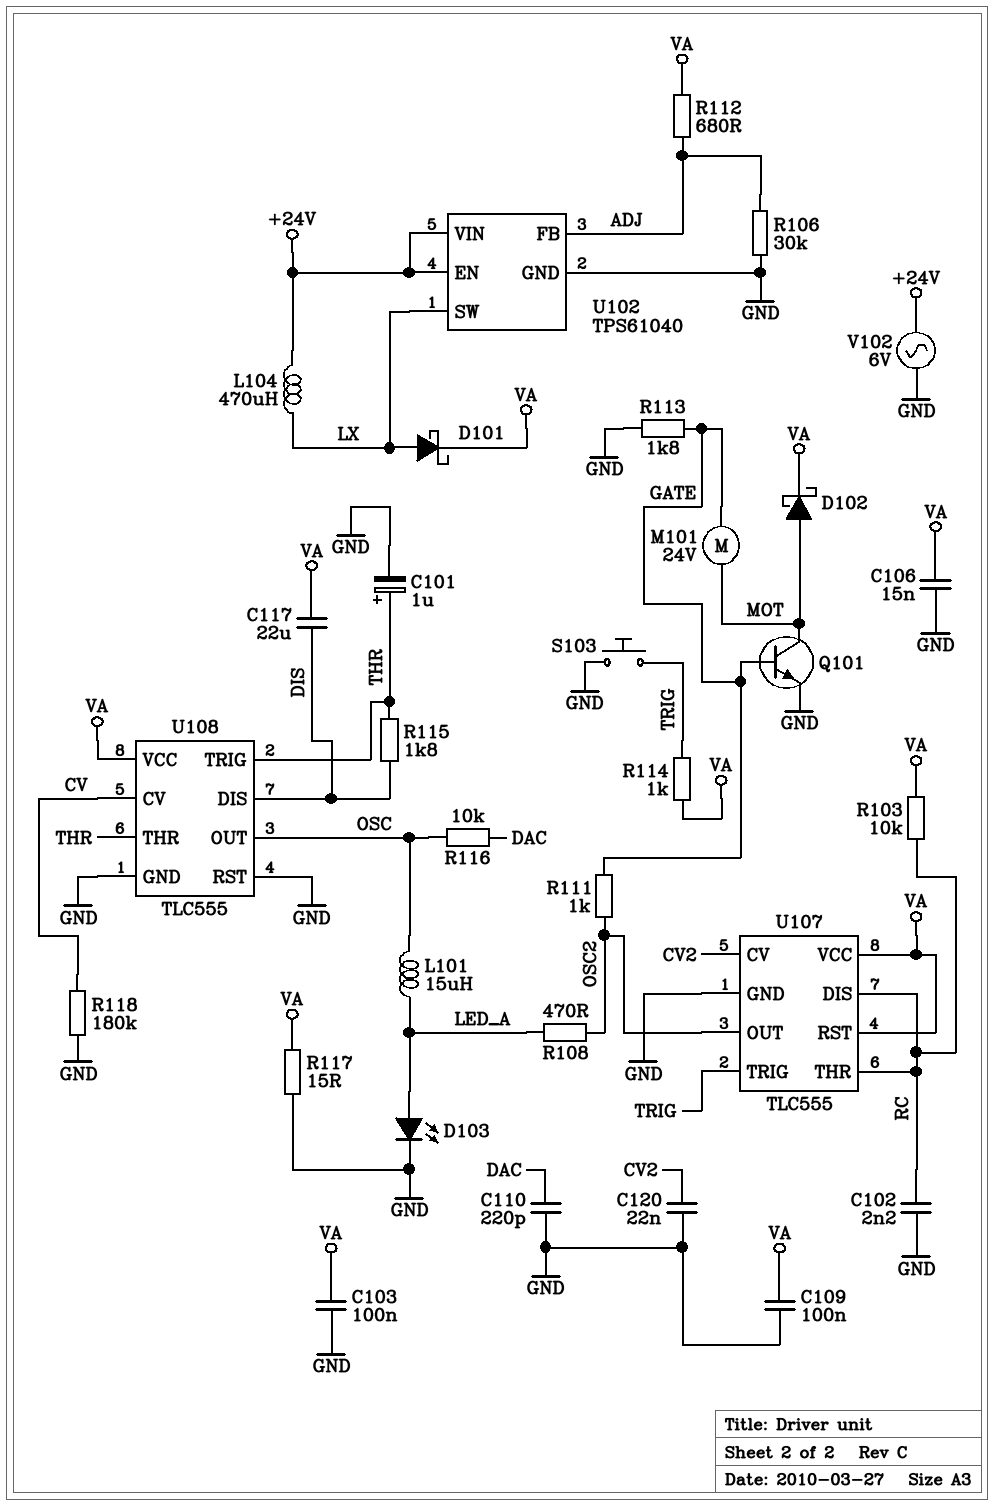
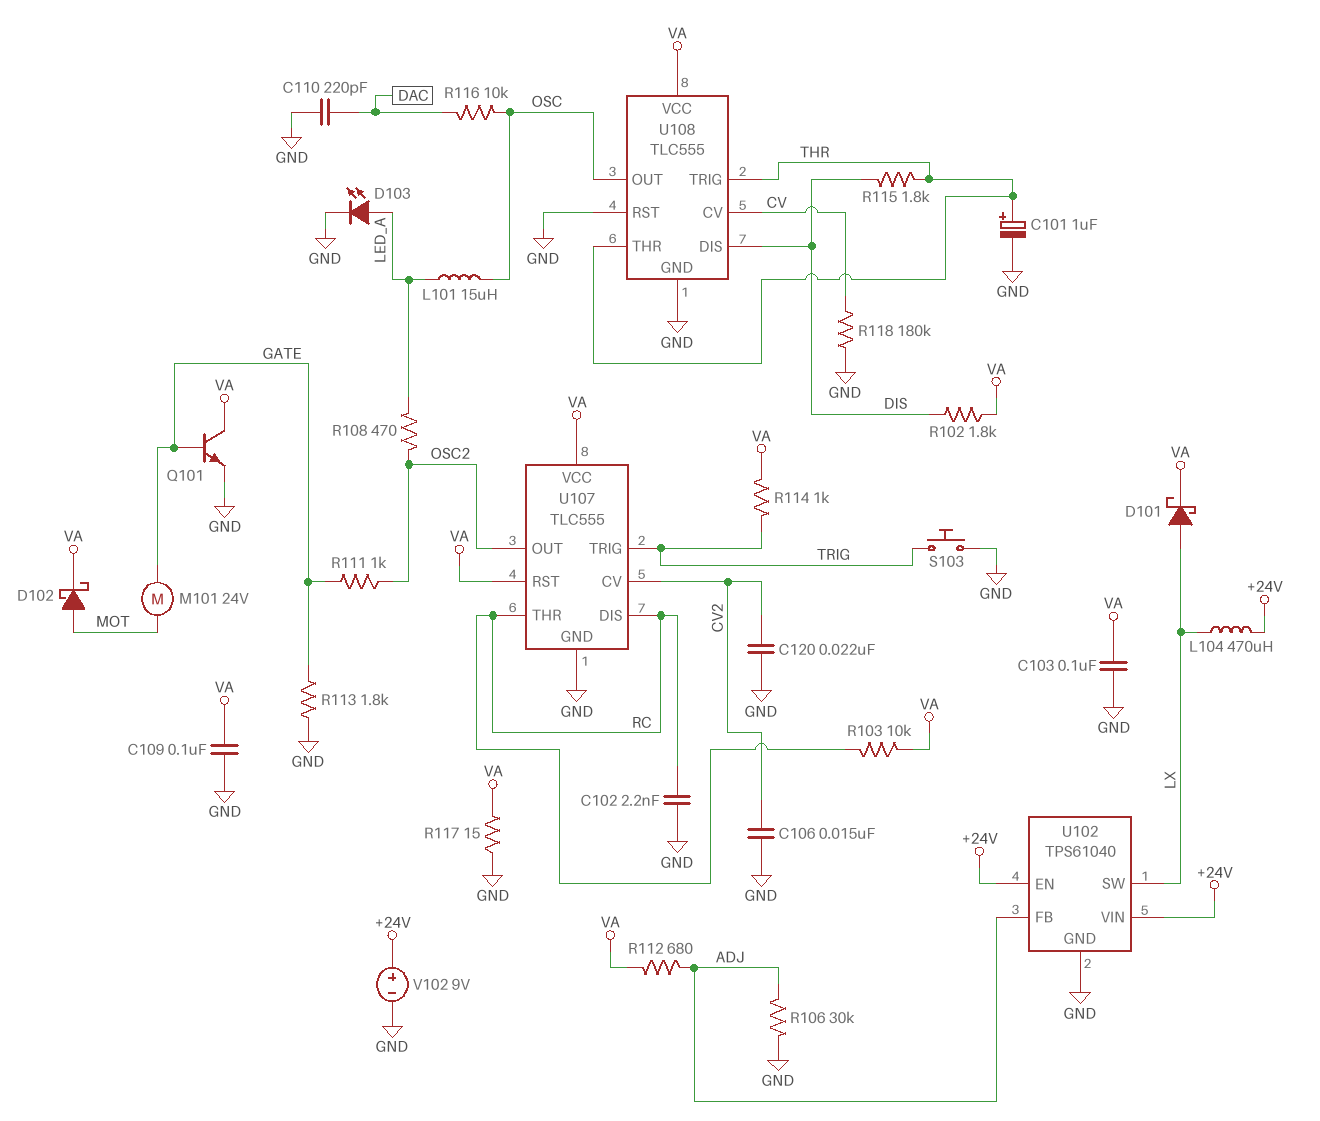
C106: 15nF (GND, VA) -> 15nF (CV2, GND)
C117: 22uF (DIS, VA) -> none
Q101: NPN (B GATE, C MOT, E GND) -> NPN (B GATE, C VA, E GND)
R102: none -> 1.8k (DIS, VA)
V102: AC 6V (+24V, GND) -> 9V (plus +24V, minus GND)

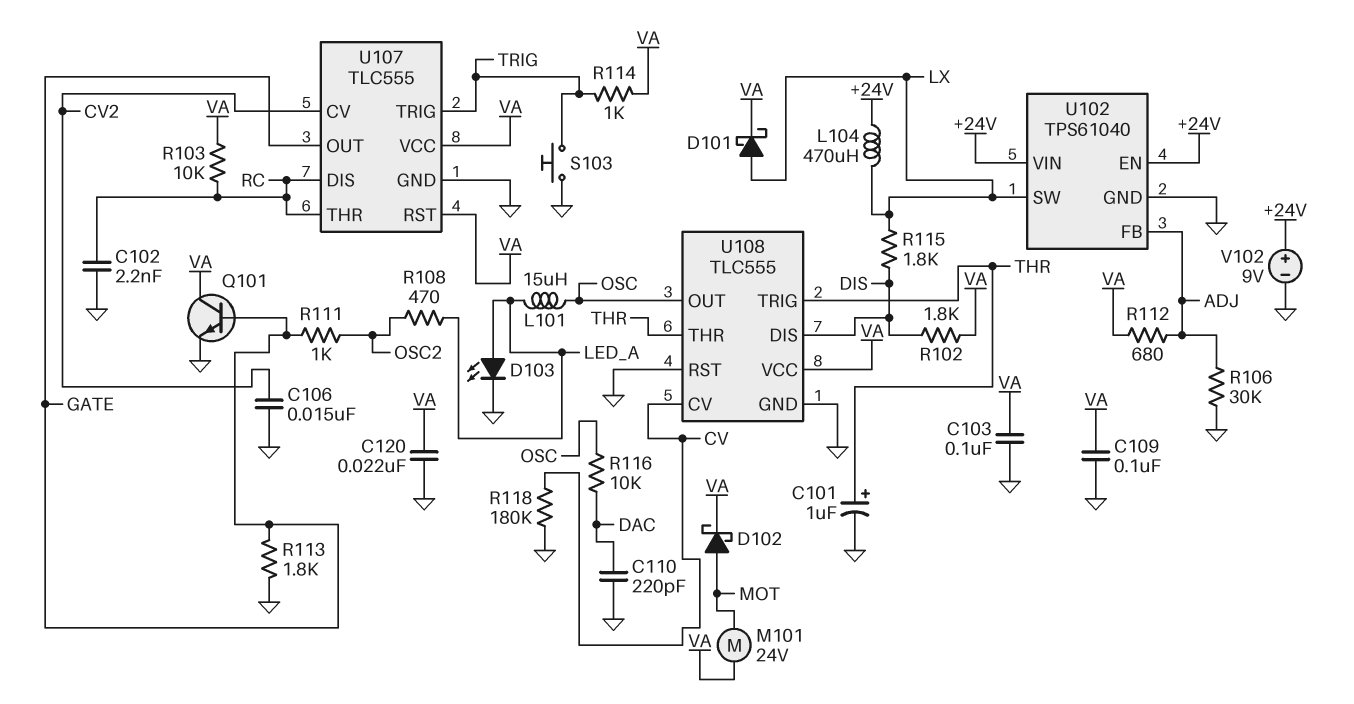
C120: 22nF (CV2, GND) -> 22nF (GND, VA)
M101: motor 24V (GATE, MOT) -> motor 24V (MOT, VA)
R115: 1.8k (DIS, THR) -> 1.8k (DIS, LX)
R117: 15 (GND, VA) -> none
U107 pin OUT: OSC2 -> GATE

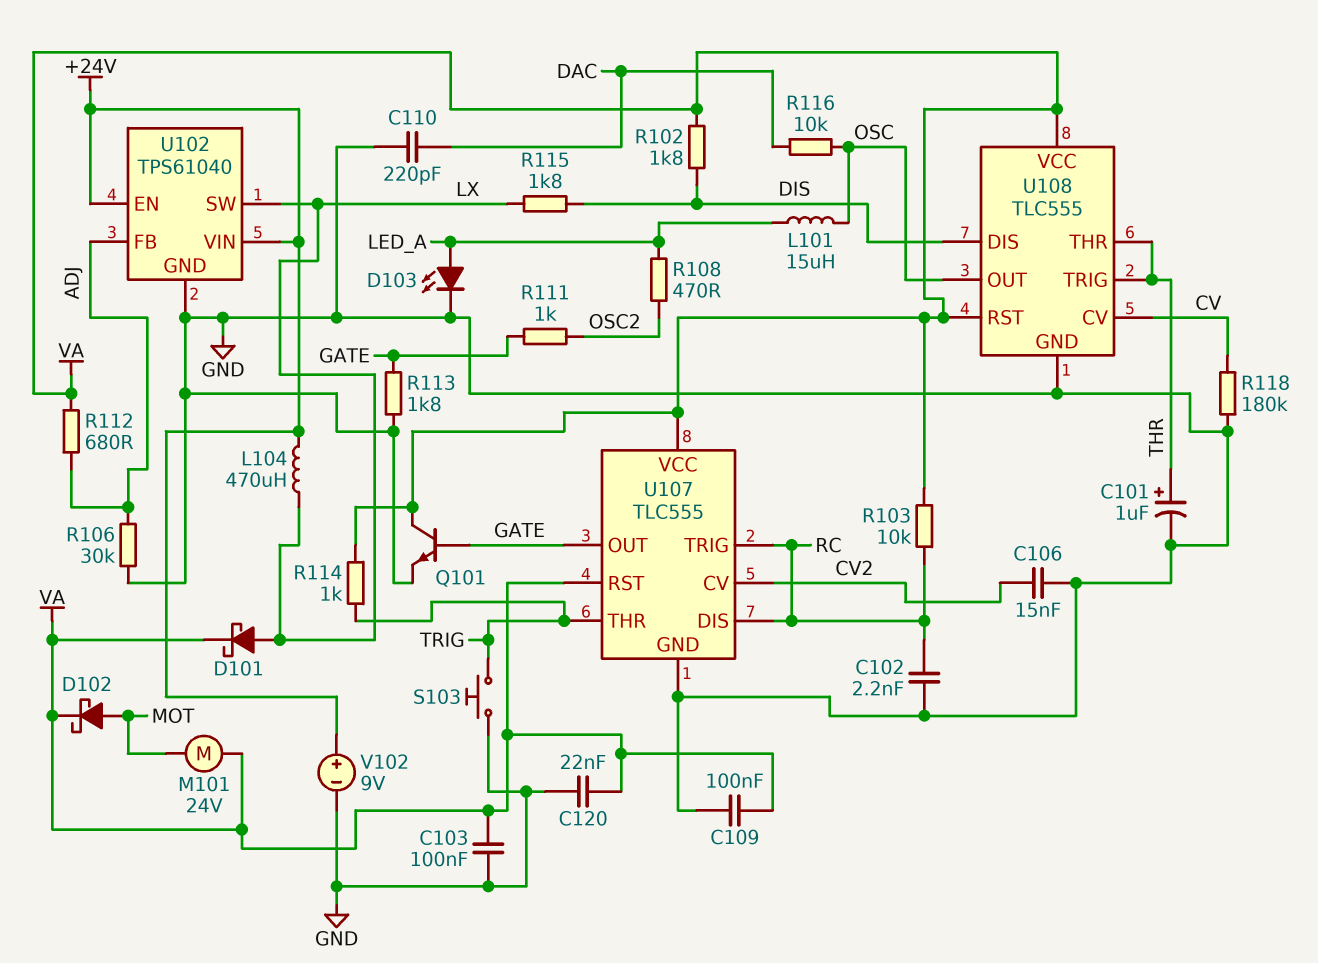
U107 pin THR: RC -> TRIG
U107 pin TRIG: TRIG -> RC
U108 pin RST: GND -> VA

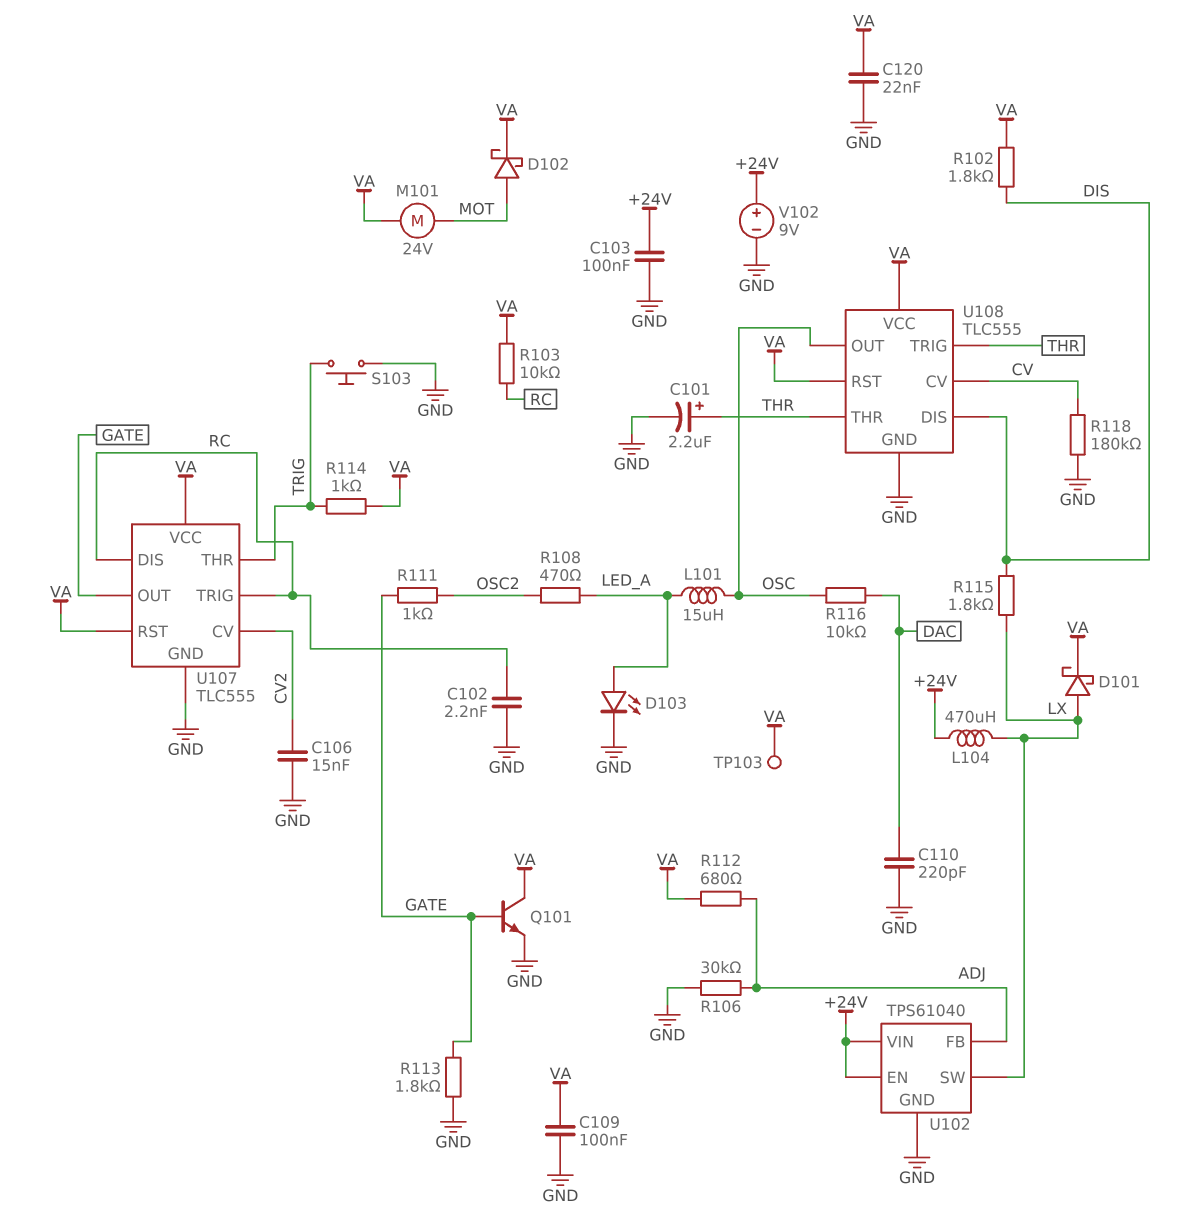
C101: 1uF (plus THR, minus GND) -> 2.2uF (plus THR, minus GND)
C103: 100nF (GND, VA) -> 100nF (+24V, GND)
TP103: none -> test point (VA)

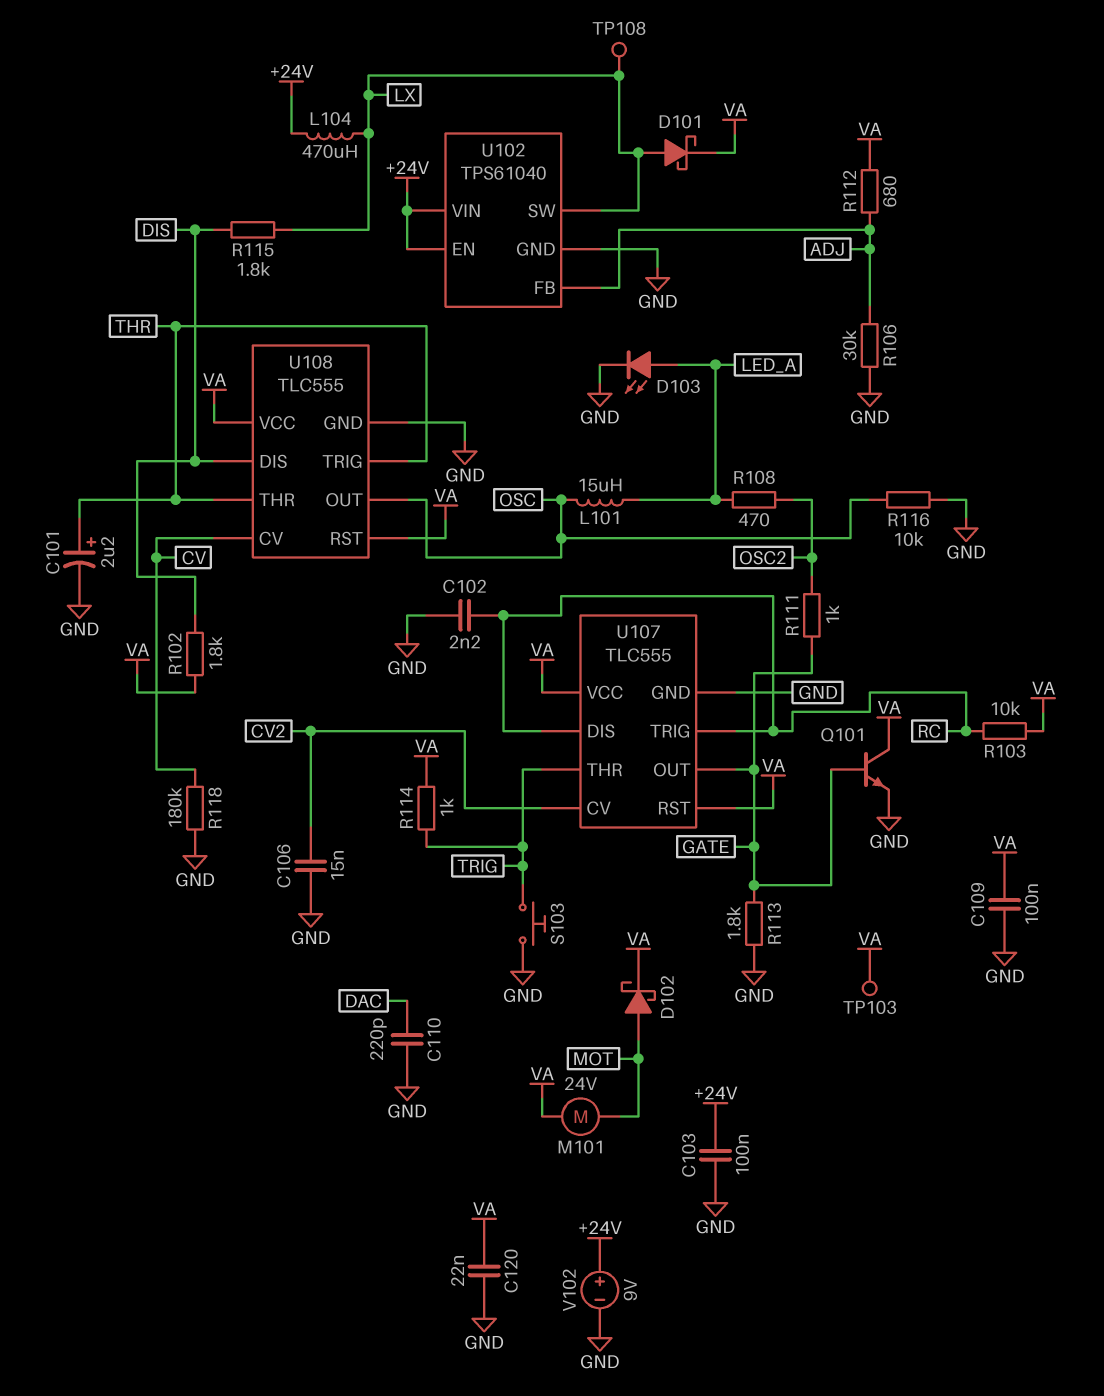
R116: 10k (DAC, OSC) -> 10k (GND, OSC)
TP108: none -> test point (LX)

